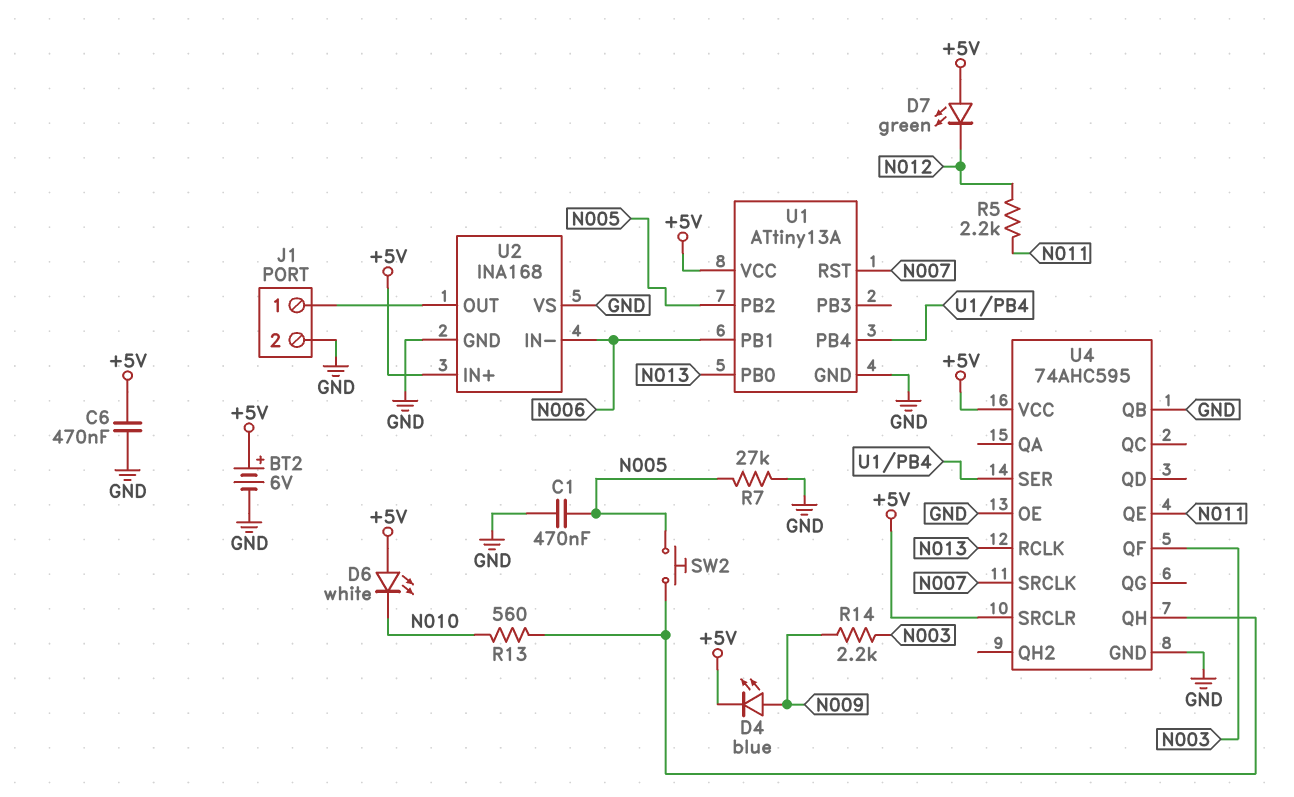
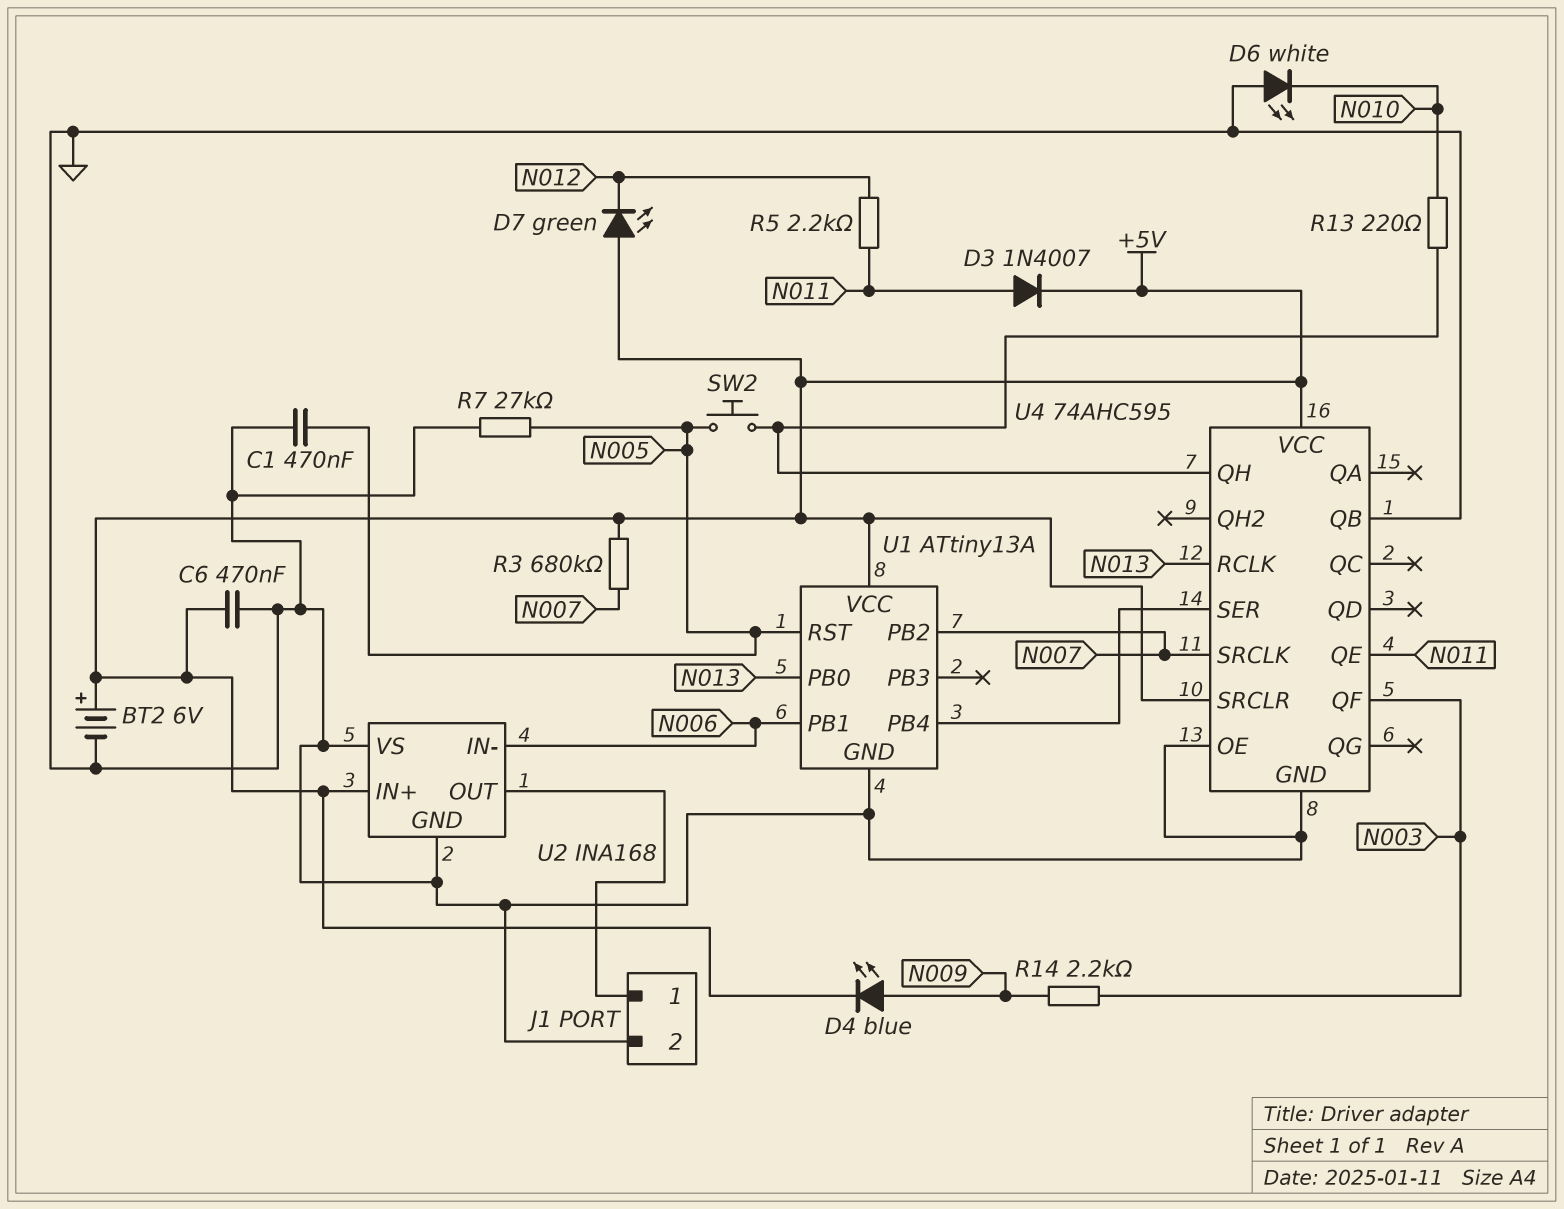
D3: none -> diode 1N4007 (A N011, K +5V)
D6: LED white (A +5V, K N010) -> LED white (A GND, K N010)
R3: none -> 680k (+5V, N007)
R13: 560 (N010, U4/QH) -> 220 (N010, U4/QH)
U1 pin PB2: N005 -> N007
U1 pin RST: N007 -> N005

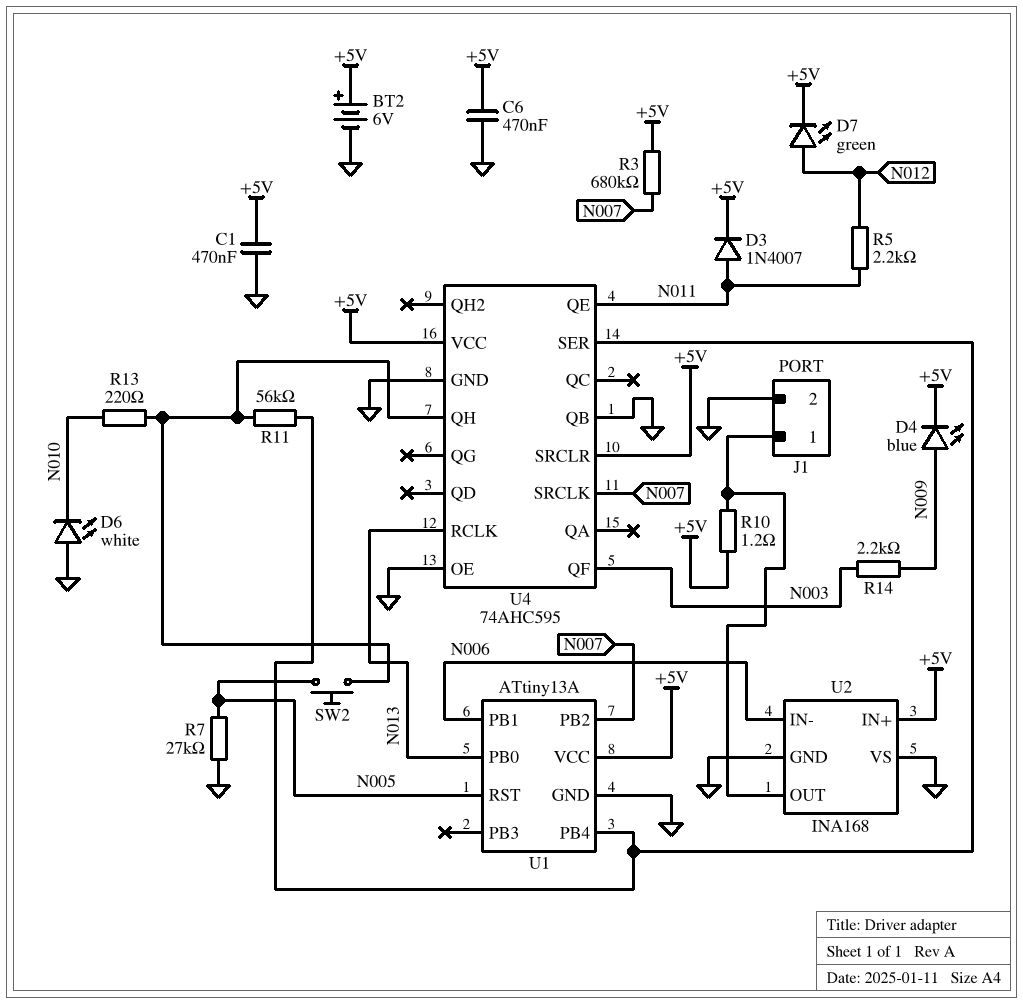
C1: 470nF (GND, N005) -> 470nF (+5V, GND)
D7: LED green (A +5V, K N012) -> LED green (A N012, K +5V)
R10: none -> 1.2 (+5V, J1/1)
R11: none -> 56k (U1/PB4, U4/QH)

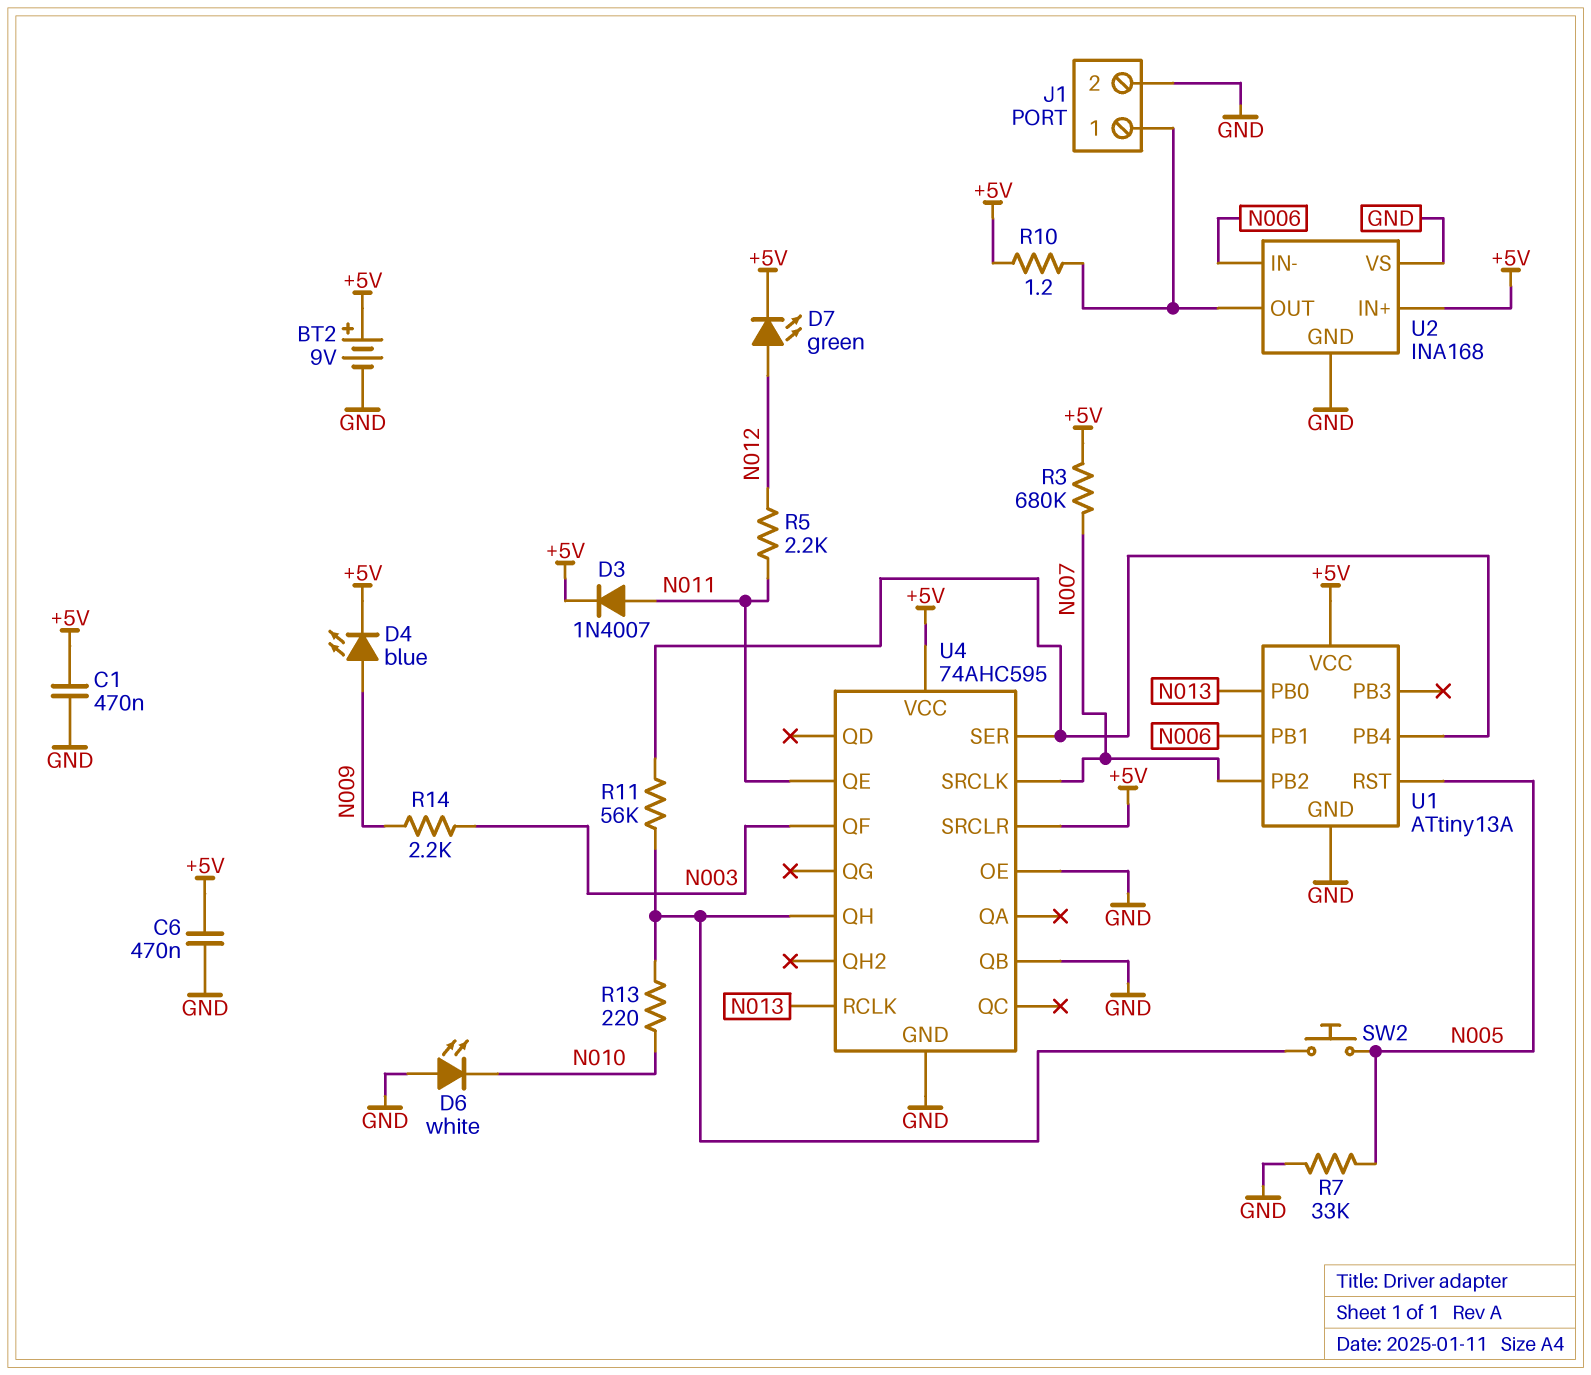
BT2: 6V (plus +5V, minus GND) -> 9V (plus +5V, minus GND)
R7: 27k (GND, N005) -> 33k (GND, N005)

